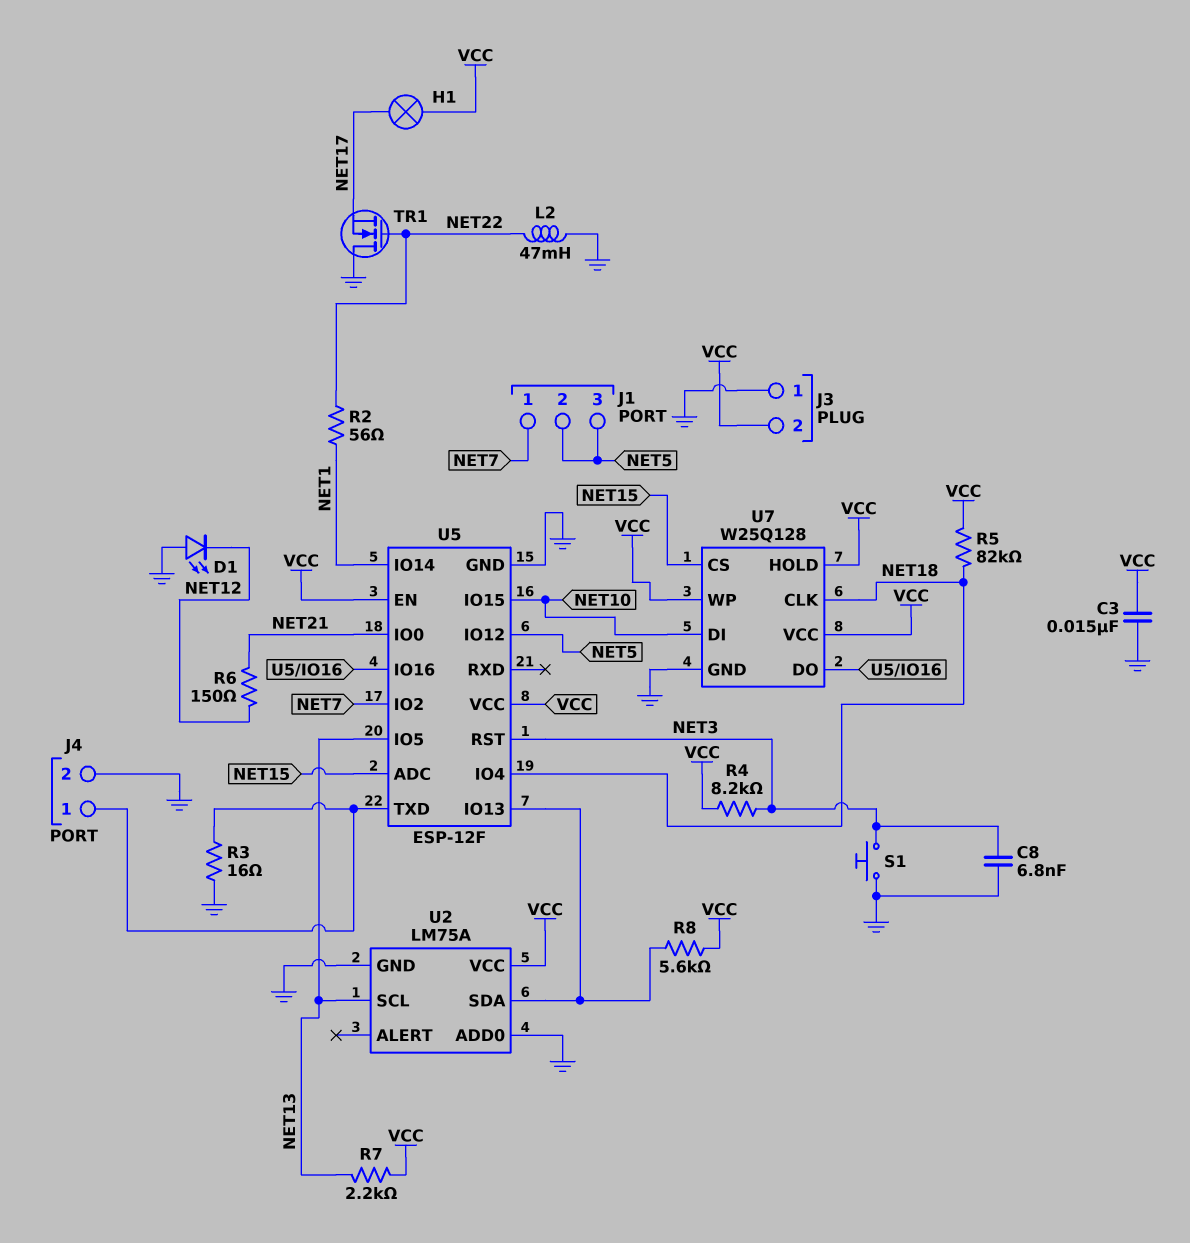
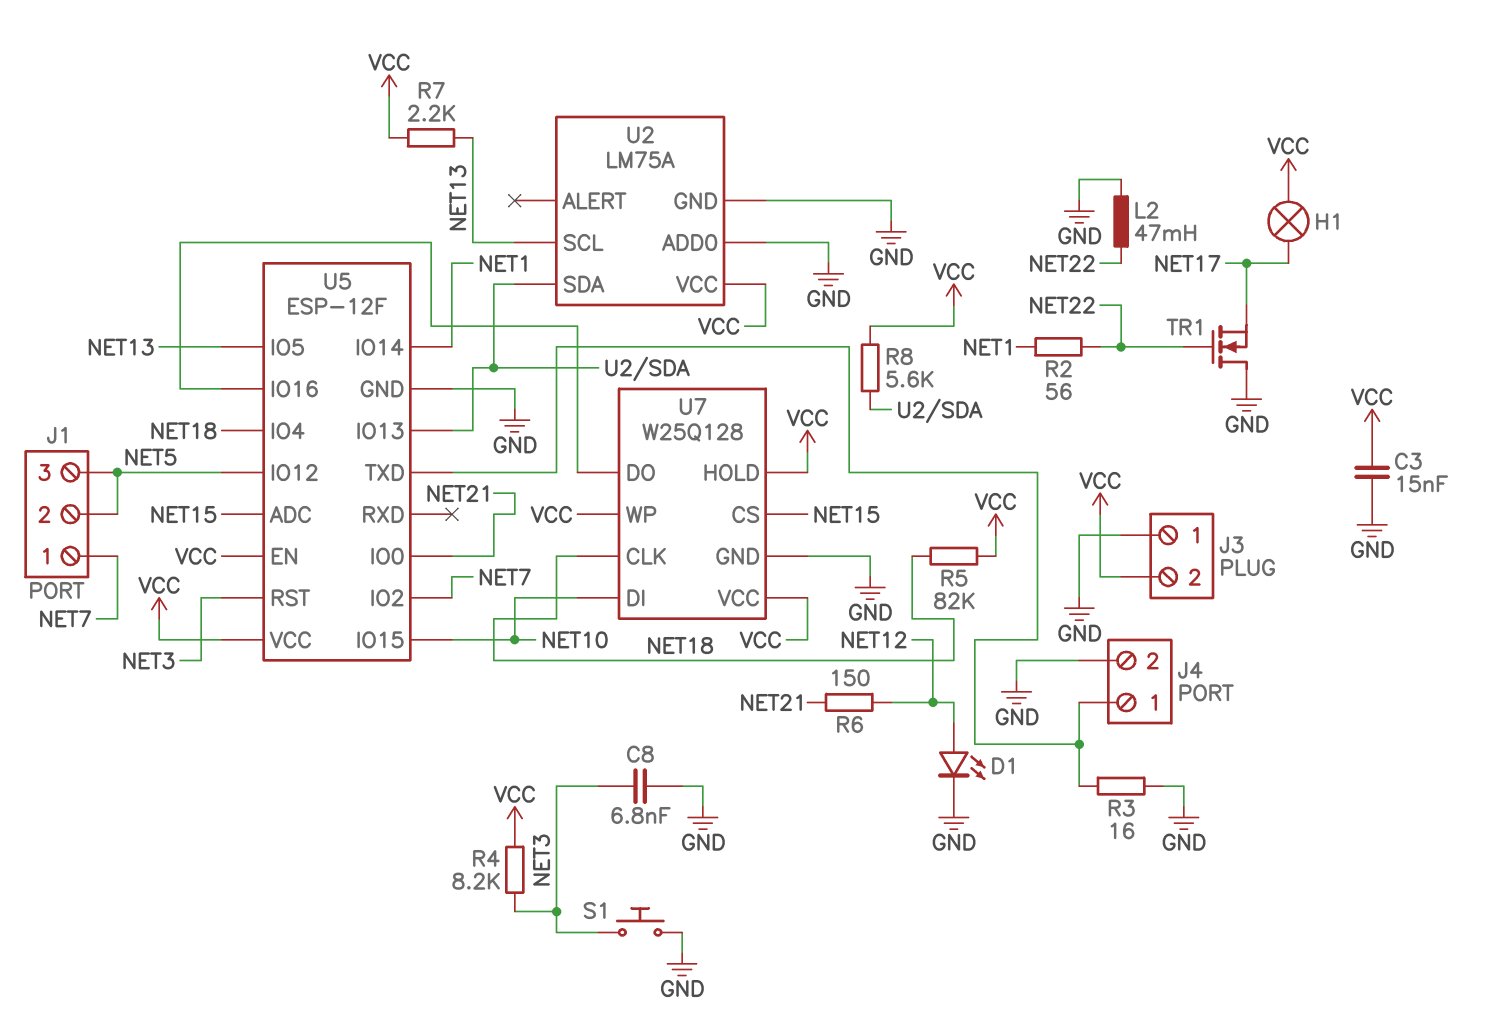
D1: LED (A GND, K NET12) -> LED (A NET12, K GND)

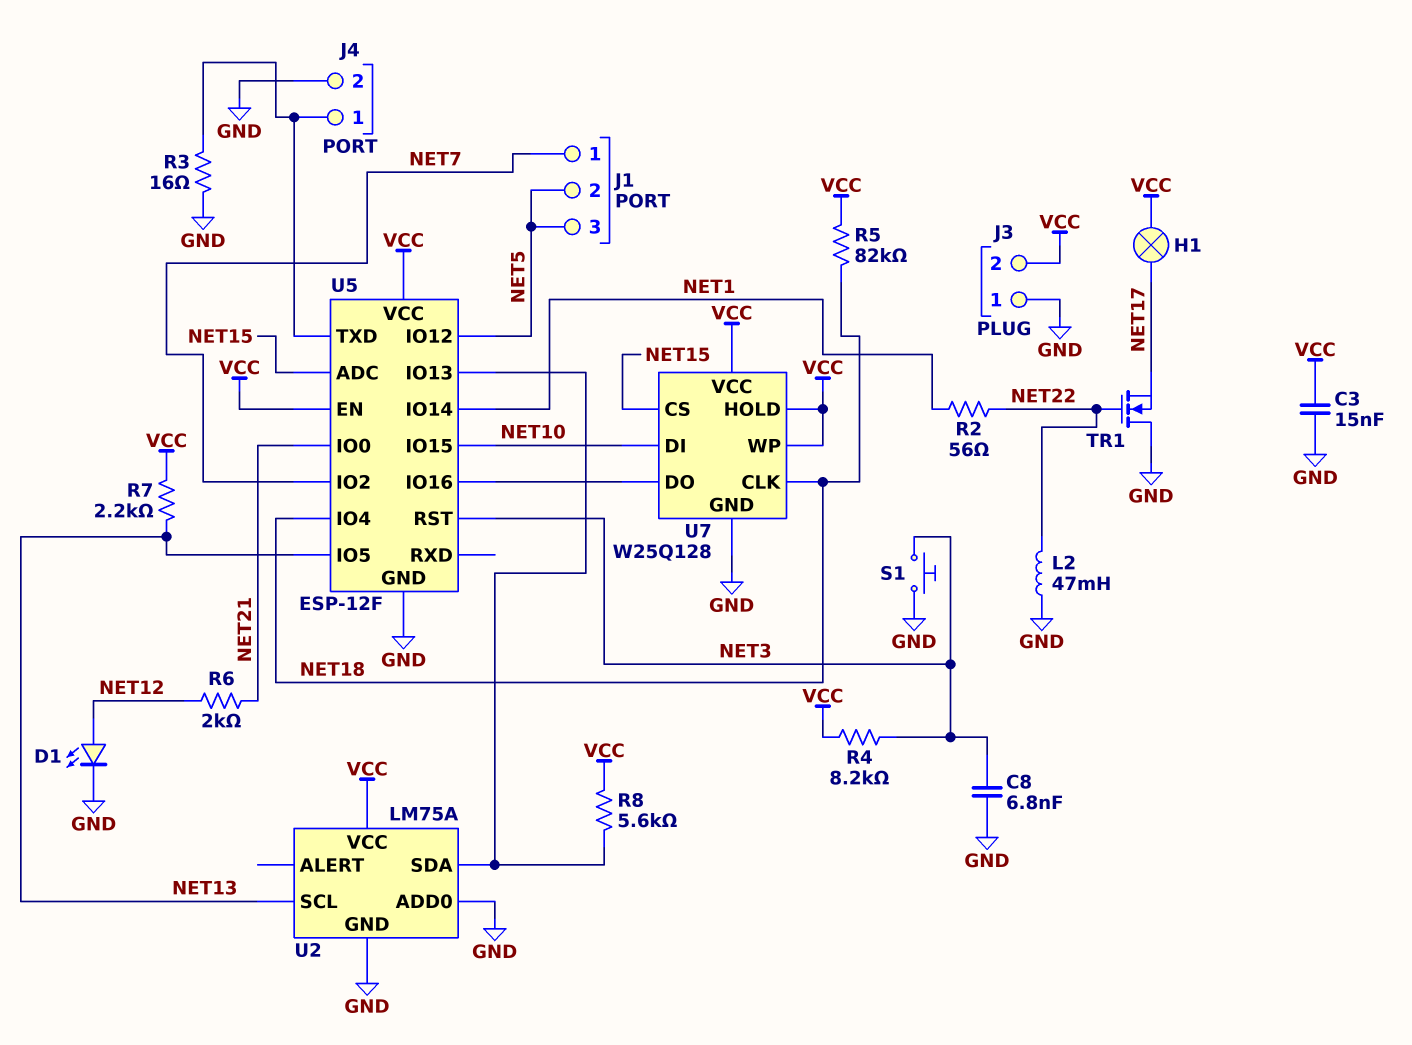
R6: 150 (NET12, NET21) -> 2k (NET12, NET21)

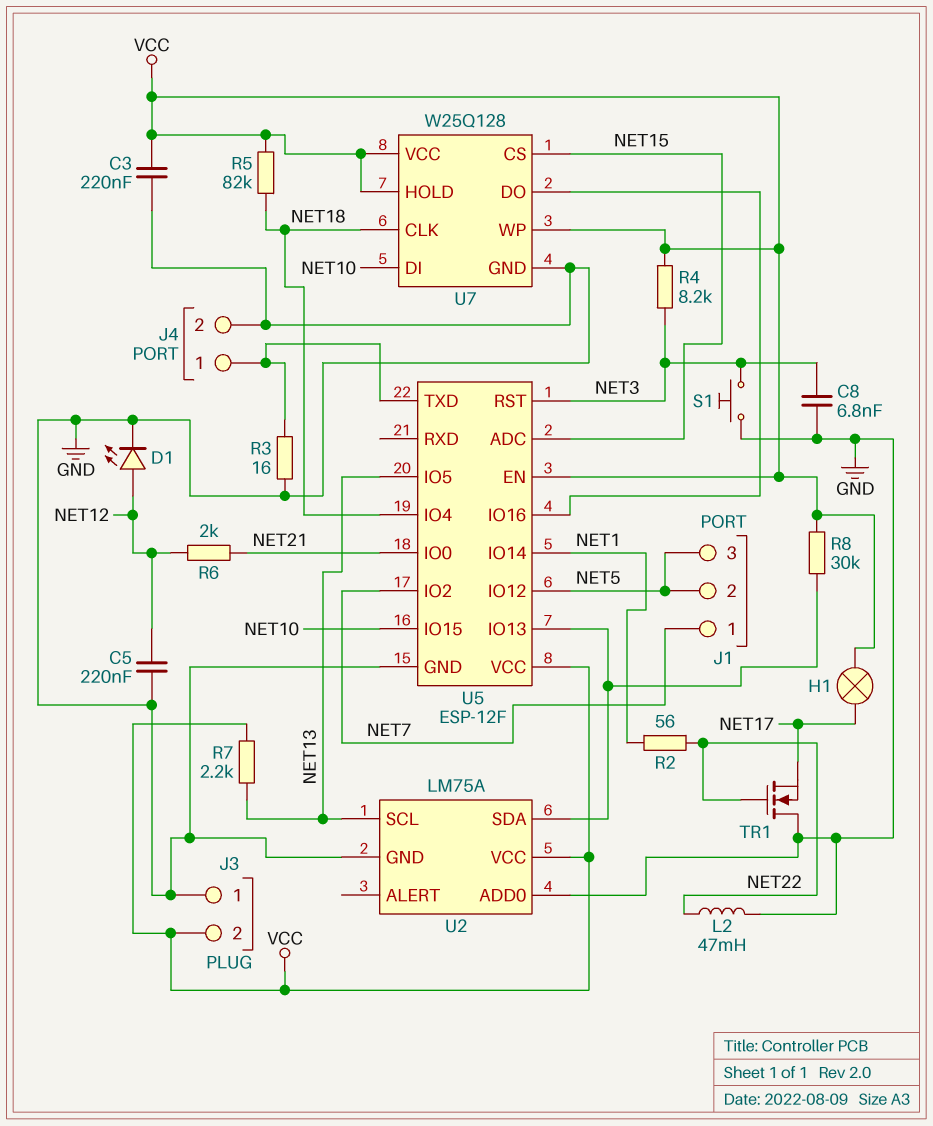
C3: 15nF (GND, VCC) -> 220nF (GND, VCC)
C5: none -> 220nF (GND, NET12)
R8: 5.6k (U2/SDA, VCC) -> 30k (U2/SDA, VCC)

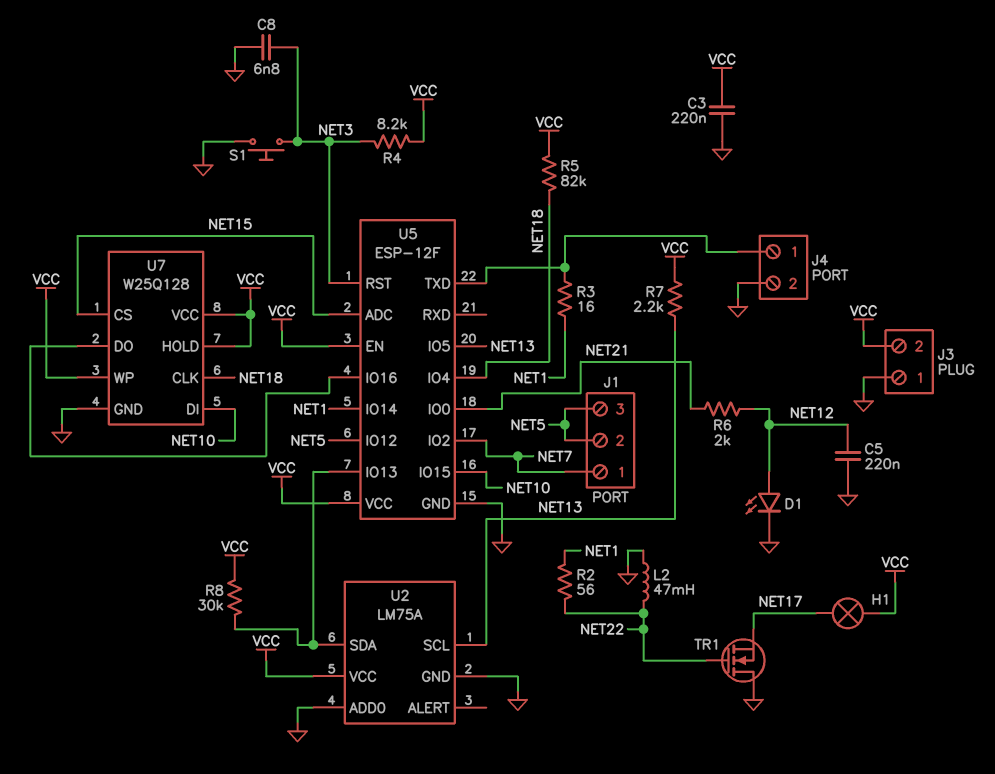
R3: 16 (GND, J4/1) -> 16 (J4/1, NET1)

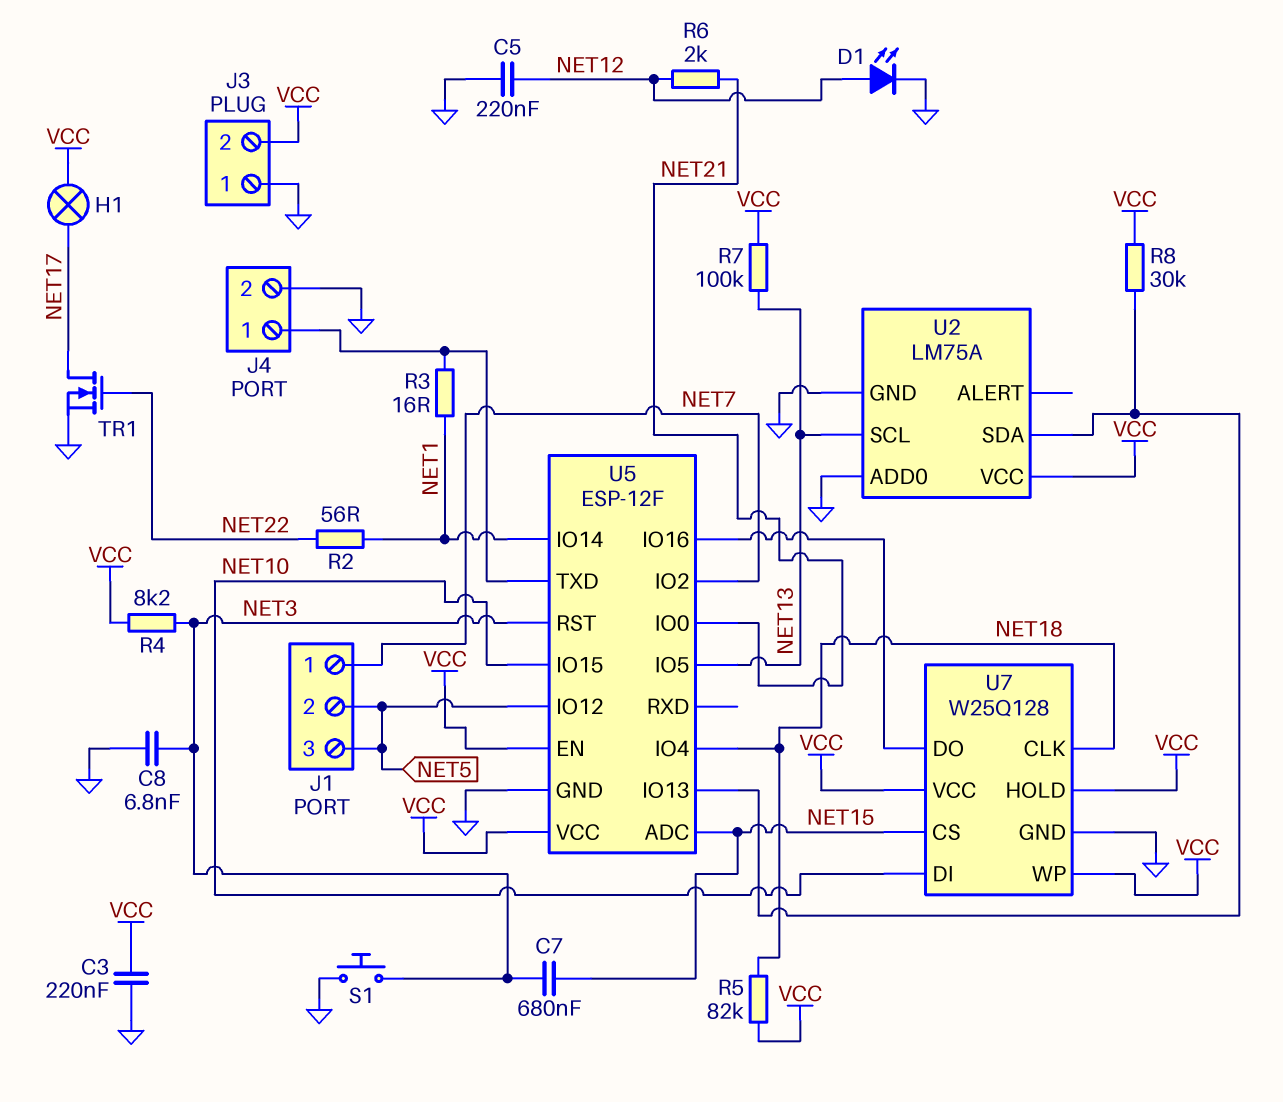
C7: none -> 680nF (NET3, NET15)
L2: 47mH (GND, NET22) -> none
R7: 2.2k (NET13, VCC) -> 100k (NET13, VCC)
TR1: NMOS (G NET22, D GND, S NET17) -> NMOS (G NET22, D NET17, S GND)

